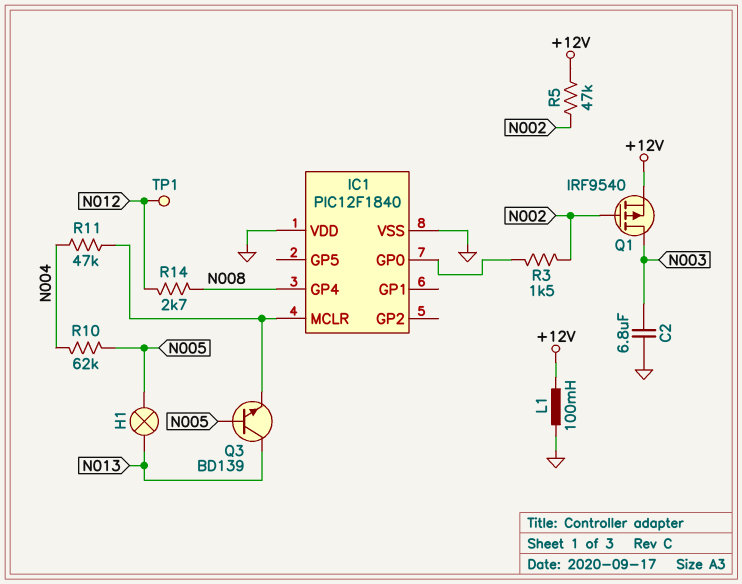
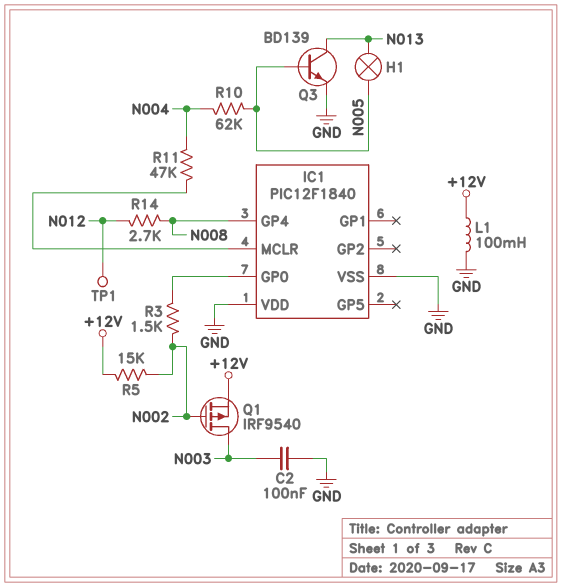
C2: 6.8uF (GND, N003) -> 100nF (GND, N003)
Q3: NPN BD139 (B N005, C N013, E IC1/MCLR) -> NPN BD139 (B N005, C N013, E GND)
R5: 47k (+12V, N002) -> 15k (+12V, N002)

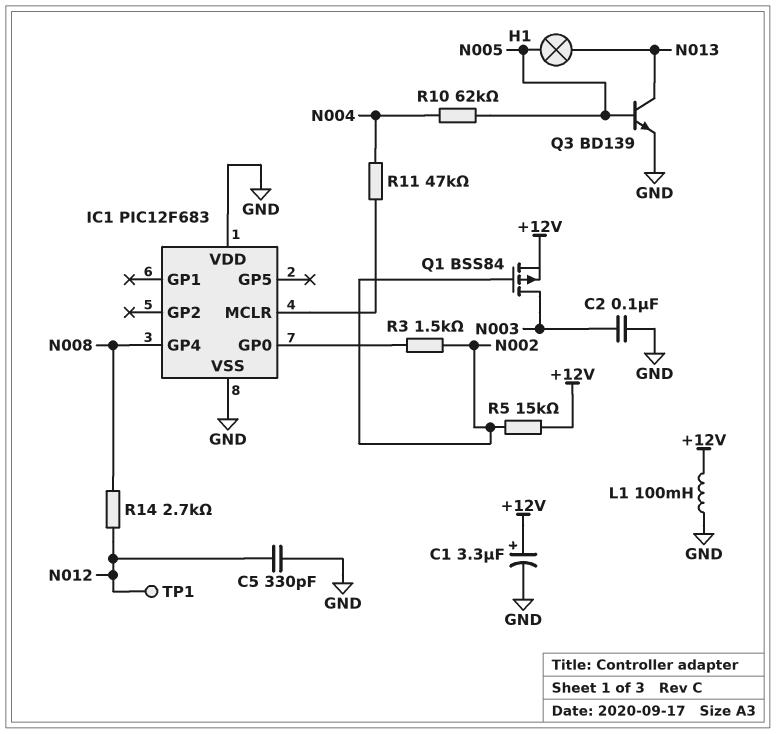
C1: none -> 3.3uF (plus +12V, minus GND)
C5: none -> 330pF (GND, N012)
IC1: PIC12F1840 -> PIC12F683
Q1: PMOS IRF9540 (G N002, D N003, S +12V) -> PMOS BSS84 (G N002, D N003, S +12V)

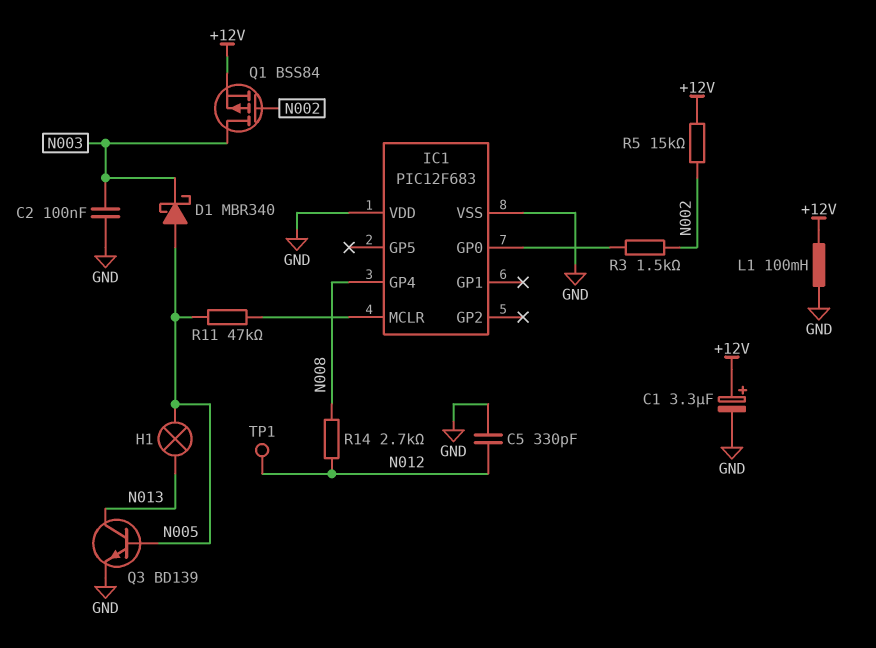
D1: none -> schottky MBR340 (A N005, K N003)
R10: 62k (N004, N005) -> none
R11: 47k (IC1/MCLR, N004) -> 47k (IC1/MCLR, N005)

